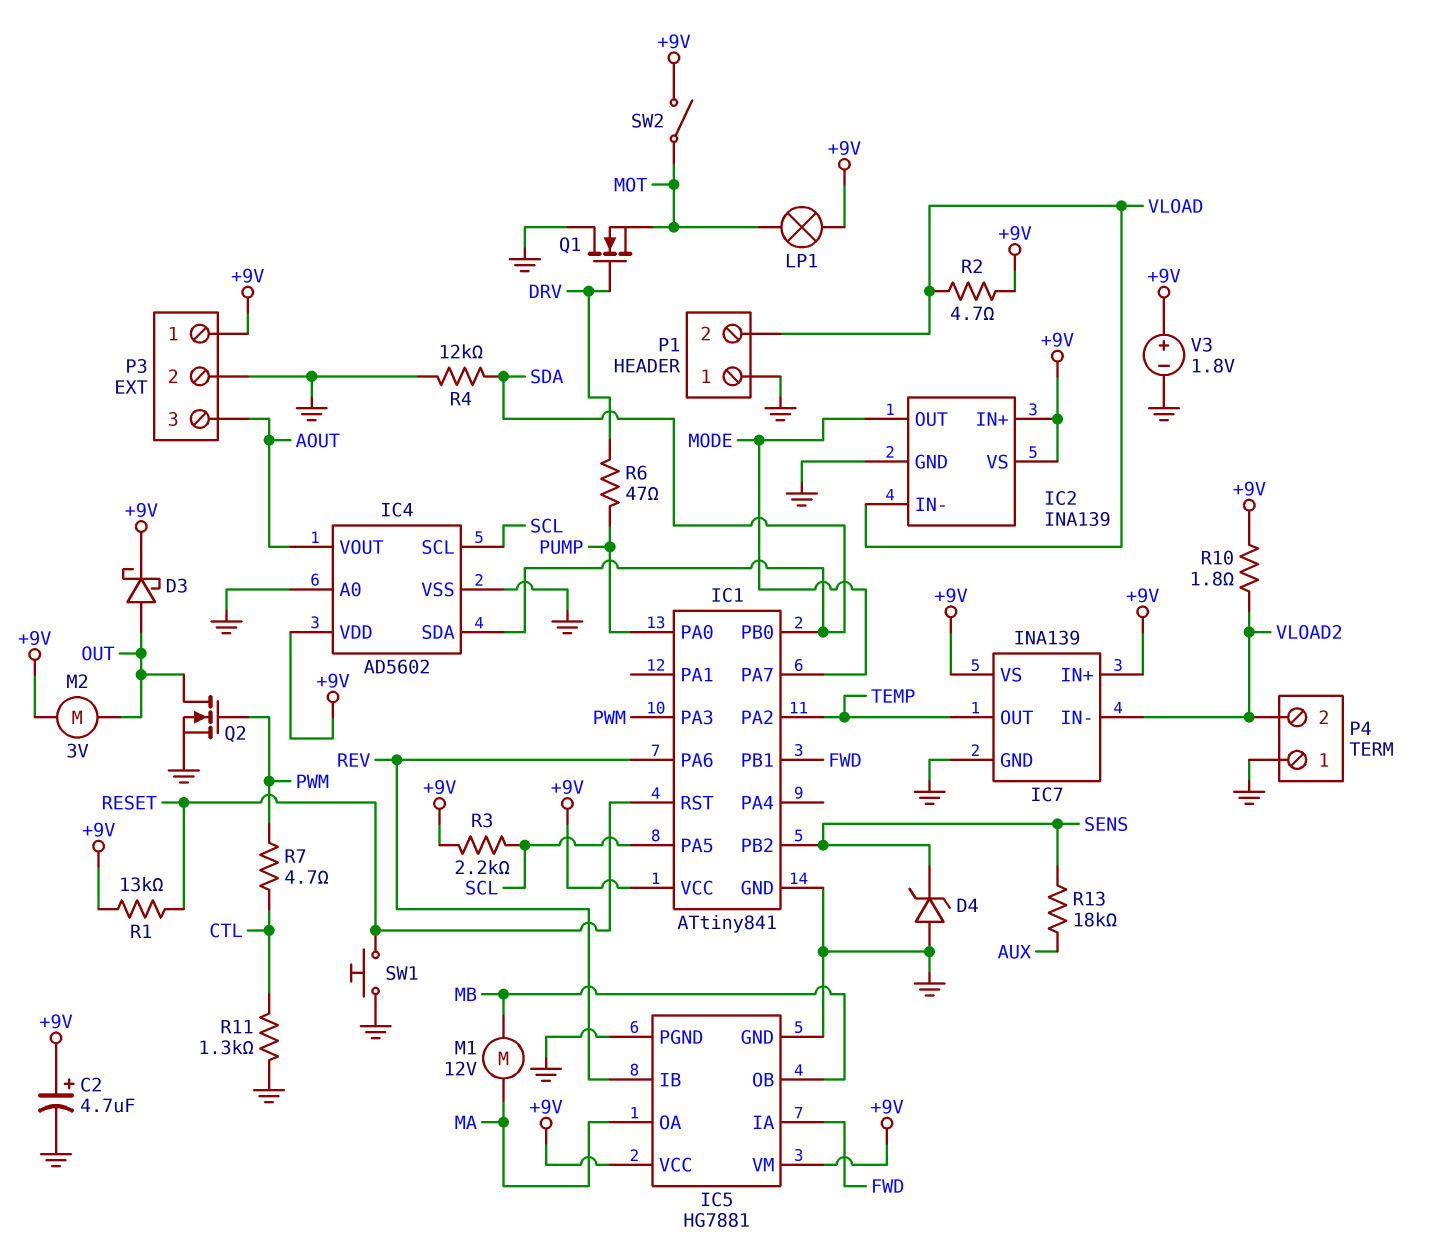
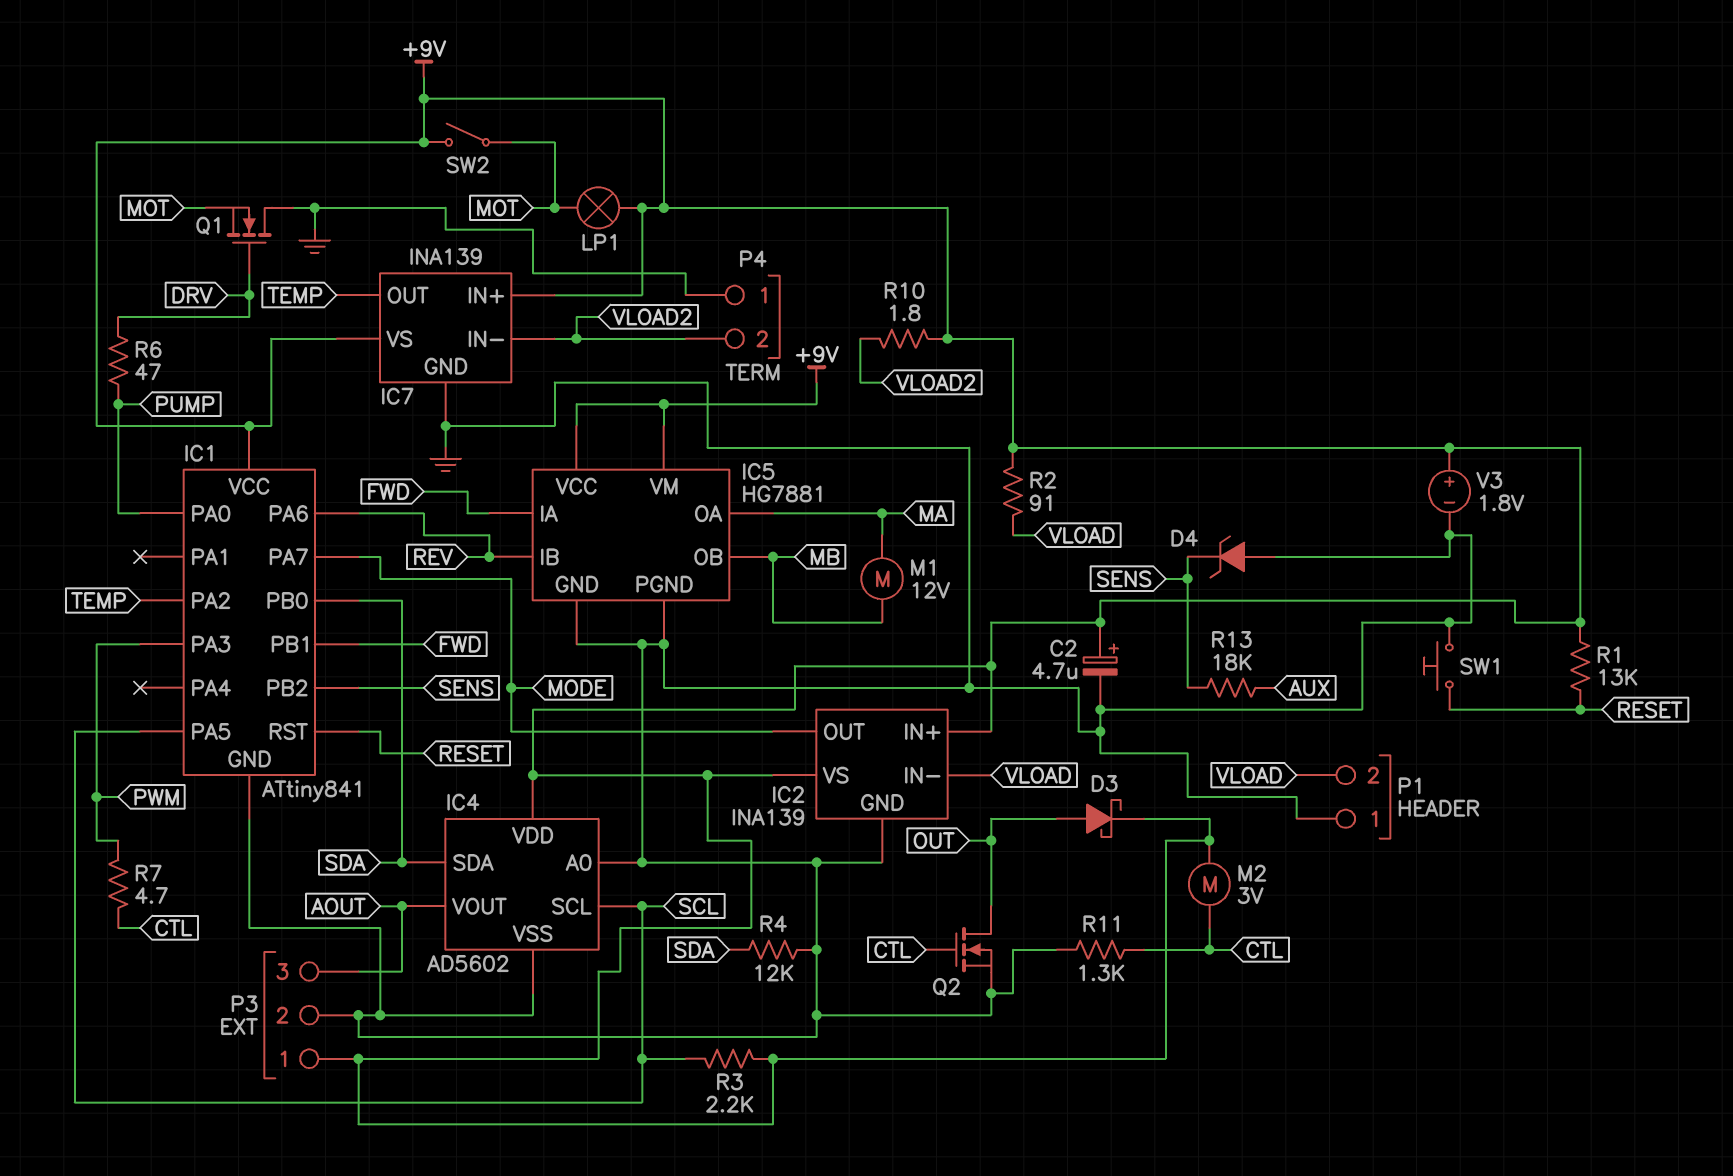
M2: motor 3V (+9V, OUT) -> motor 3V (+9V, CTL)
Q2: NMOS (G PWM, D OUT, S GND) -> NMOS (G CTL, D OUT, S GND)
R2: 4.7 (+9V, VLOAD) -> 91 (+9V, VLOAD)

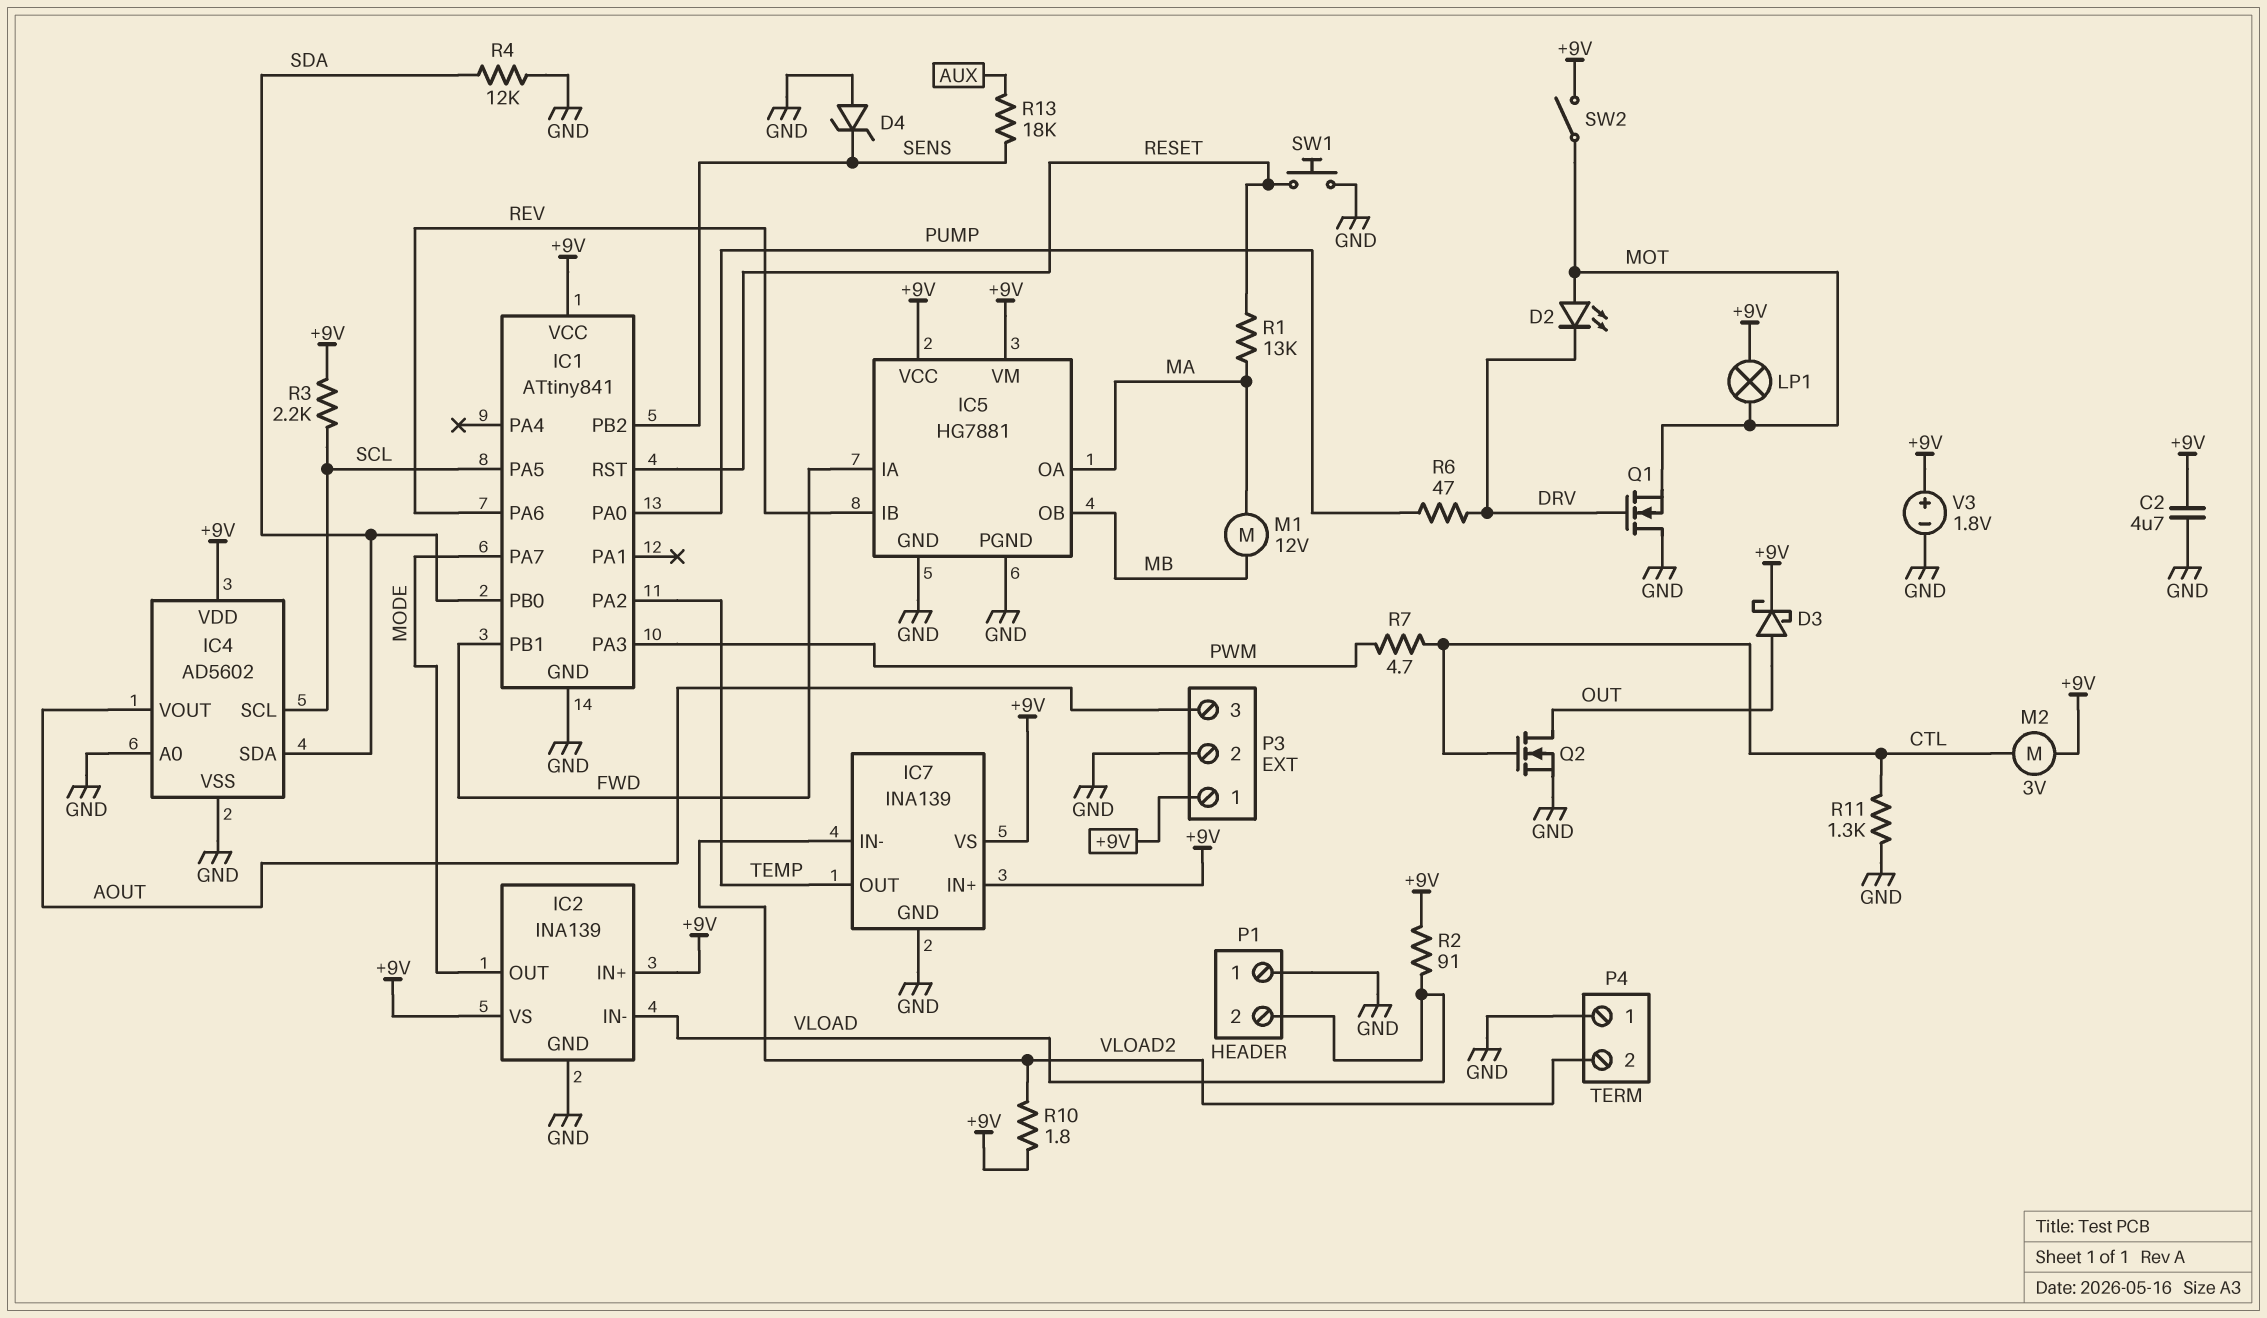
C2: 4.7uF (plus +9V, minus GND) -> 4.7uF (+9V, GND)
D2: none -> LED (A MOT, K DRV)
R1: 13k (+9V, RESET) -> 13k (MA, RESET)

